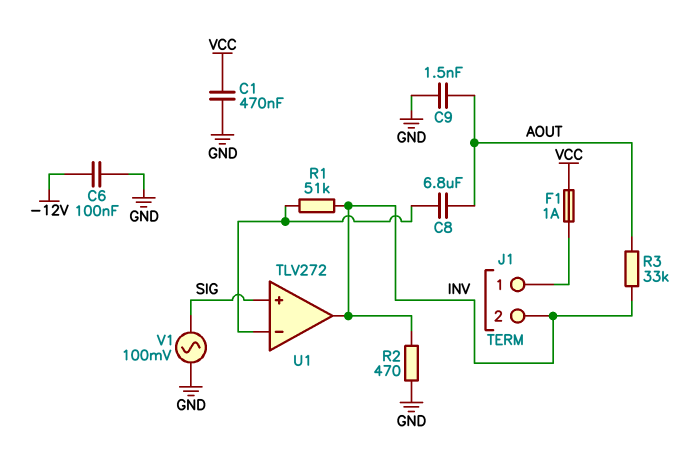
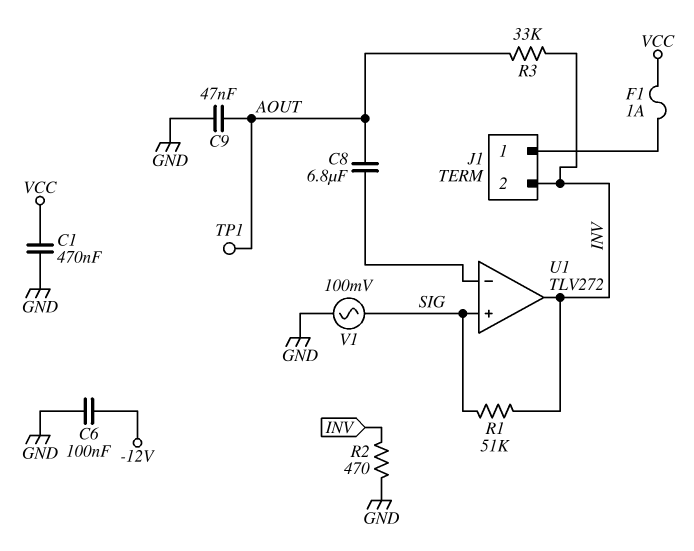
C9: 1.5nF (AOUT, GND) -> 47nF (AOUT, GND)
R1: 51k (INV, U1/in-) -> 51k (INV, SIG)
TP1: none -> test point (AOUT)

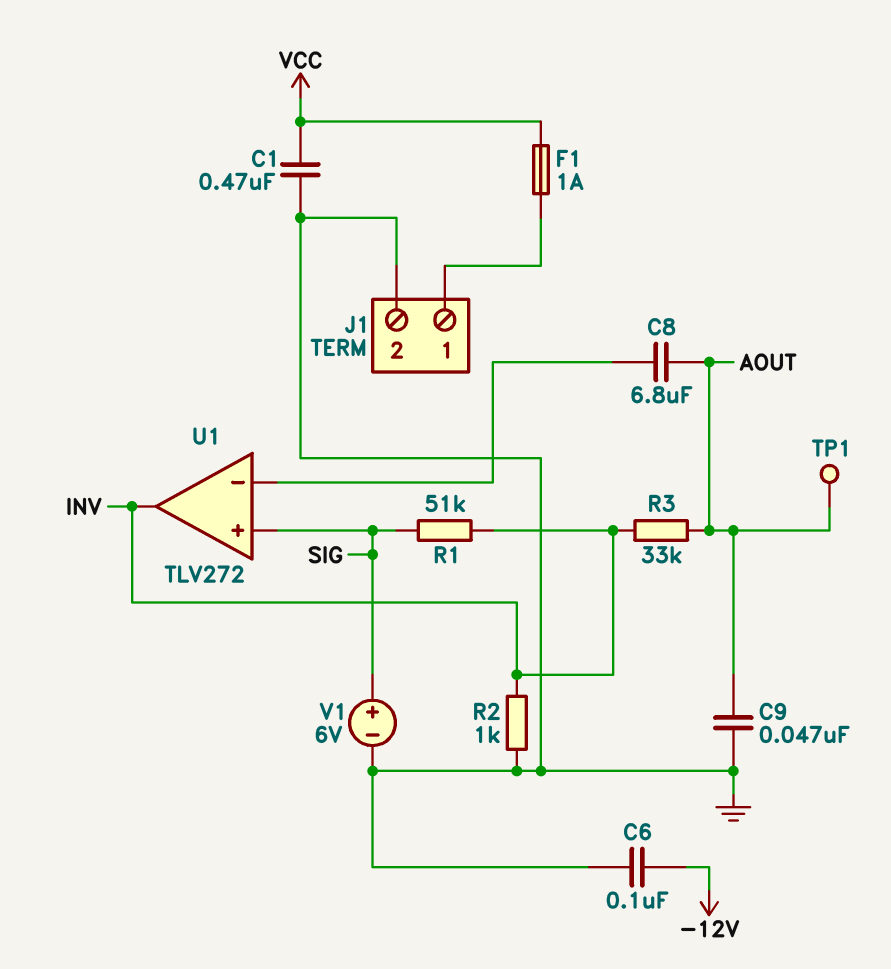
J1 pin 2: INV -> GND
R2: 470 (GND, INV) -> 1k (GND, INV)
V1: AC 100mV (GND, SIG) -> 6V (plus SIG, minus GND)

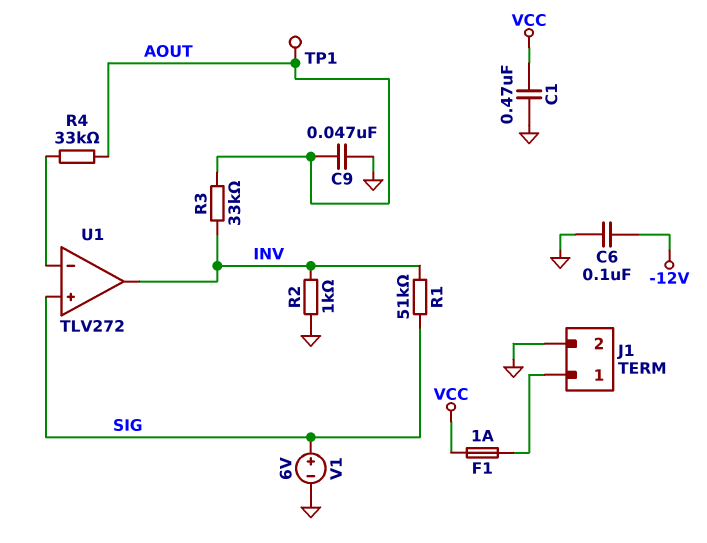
C8: 6.8uF (AOUT, U1/in-) -> none
R4: none -> 33k (AOUT, U1/in-)

